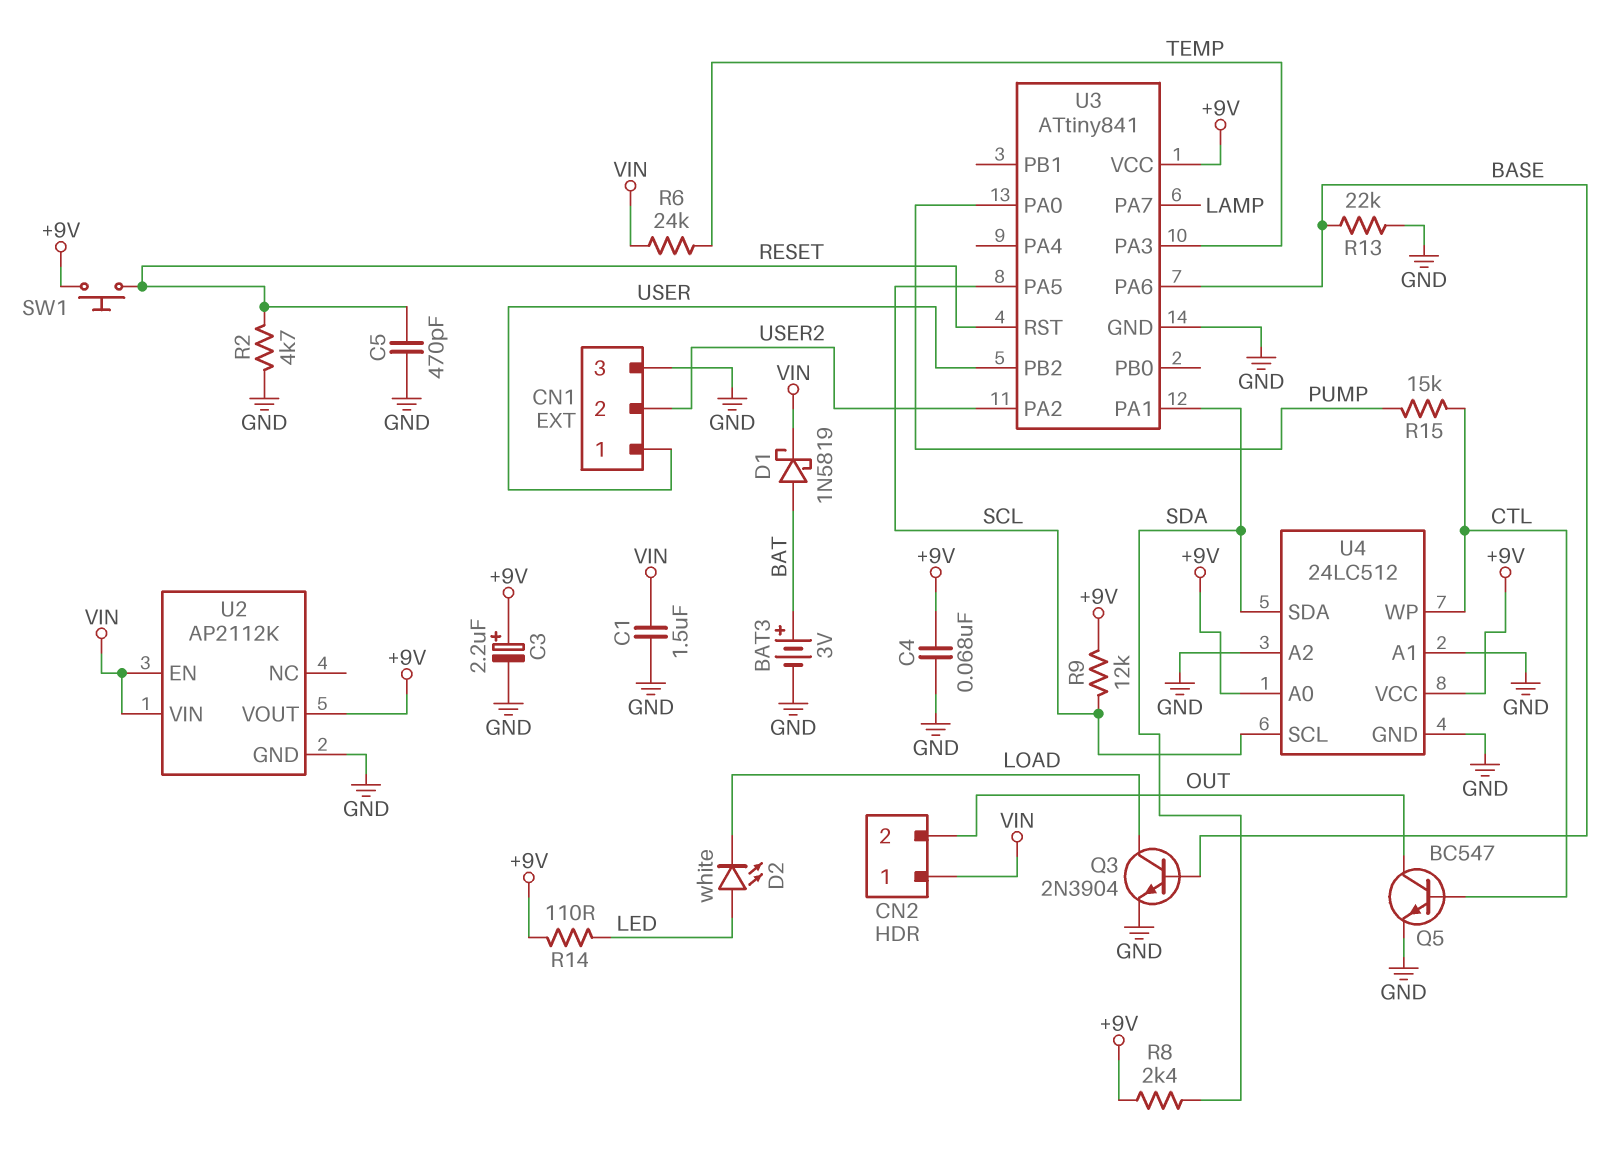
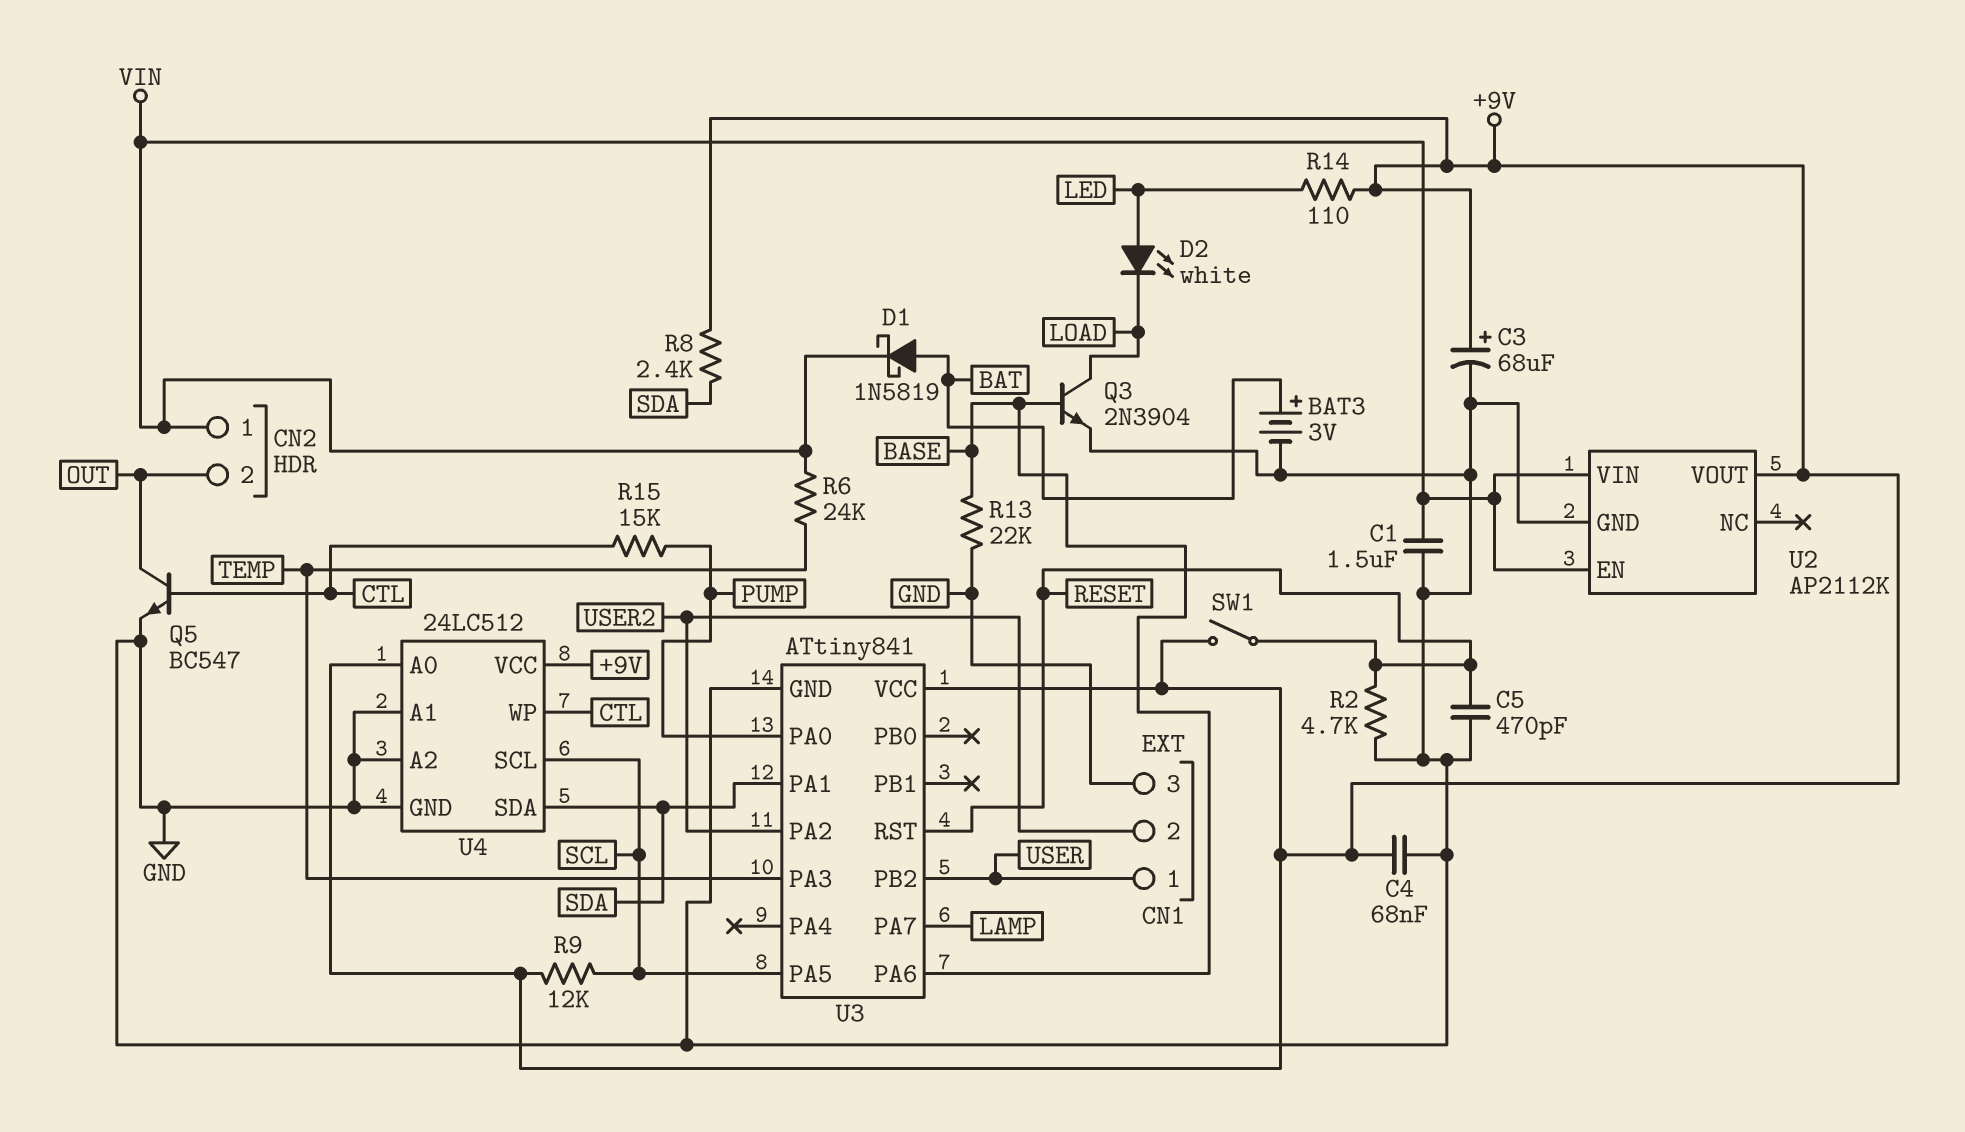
C3: 2.2uF (plus +9V, minus GND) -> 68uF (plus +9V, minus GND)
SW1: button (+9V, RESET) -> switch (+9V, RESET)

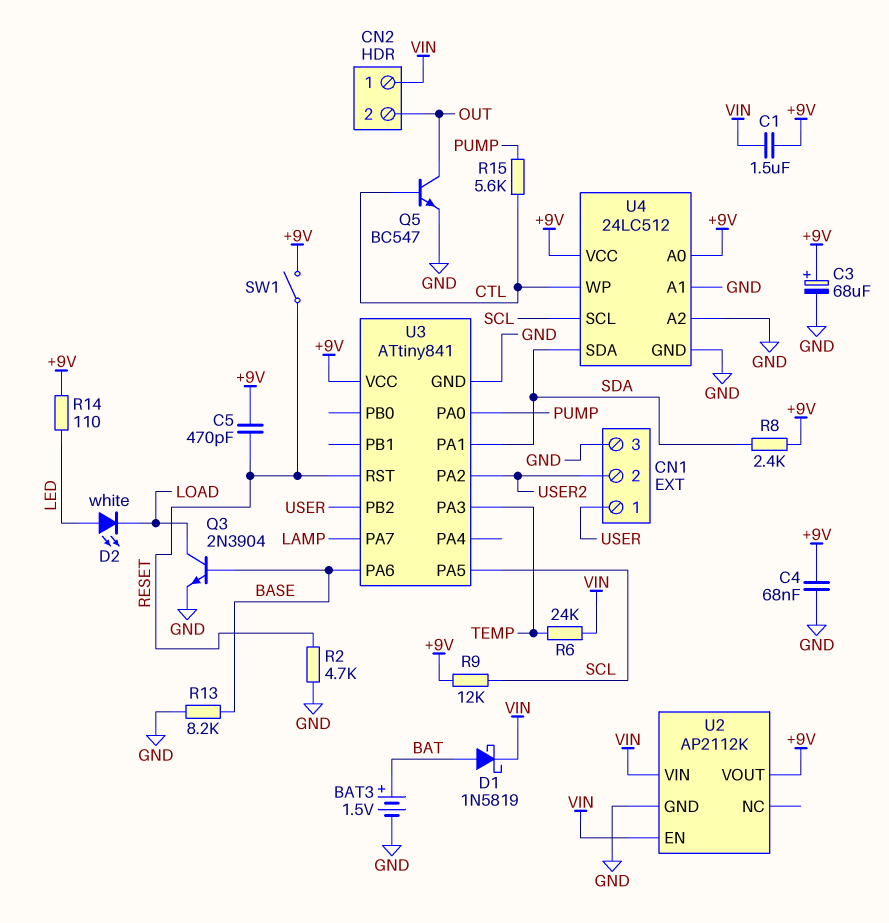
BAT3: 3V (plus BAT, minus GND) -> 1.5V (plus BAT, minus GND)
C1: 1.5uF (GND, VIN) -> 1.5uF (+9V, VIN)
C5: 470pF (GND, RESET) -> 470pF (+9V, RESET)
R13: 22k (BASE, GND) -> 8.2k (BASE, GND)
R15: 15k (CTL, PUMP) -> 5.6k (CTL, PUMP)

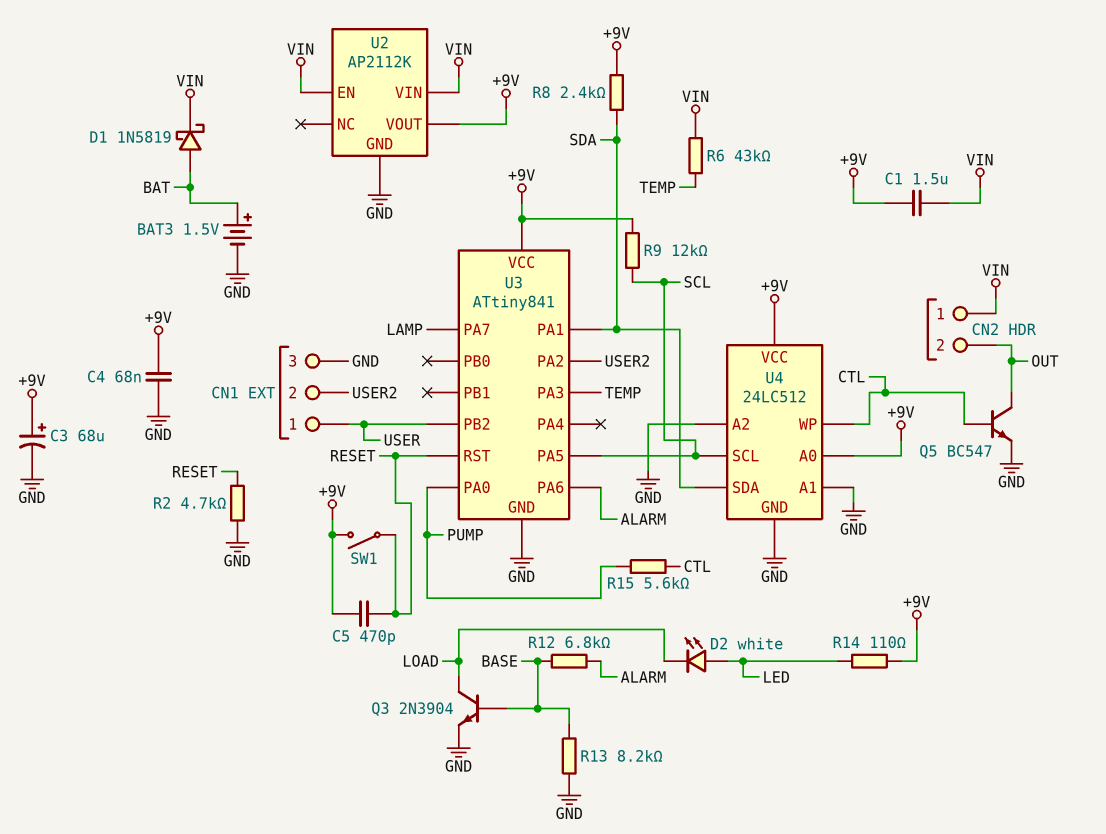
R6: 24k (TEMP, VIN) -> 43k (TEMP, VIN)
R12: none -> 6.8k (ALARM, BASE)
U3 pin PA6: BASE -> ALARM

